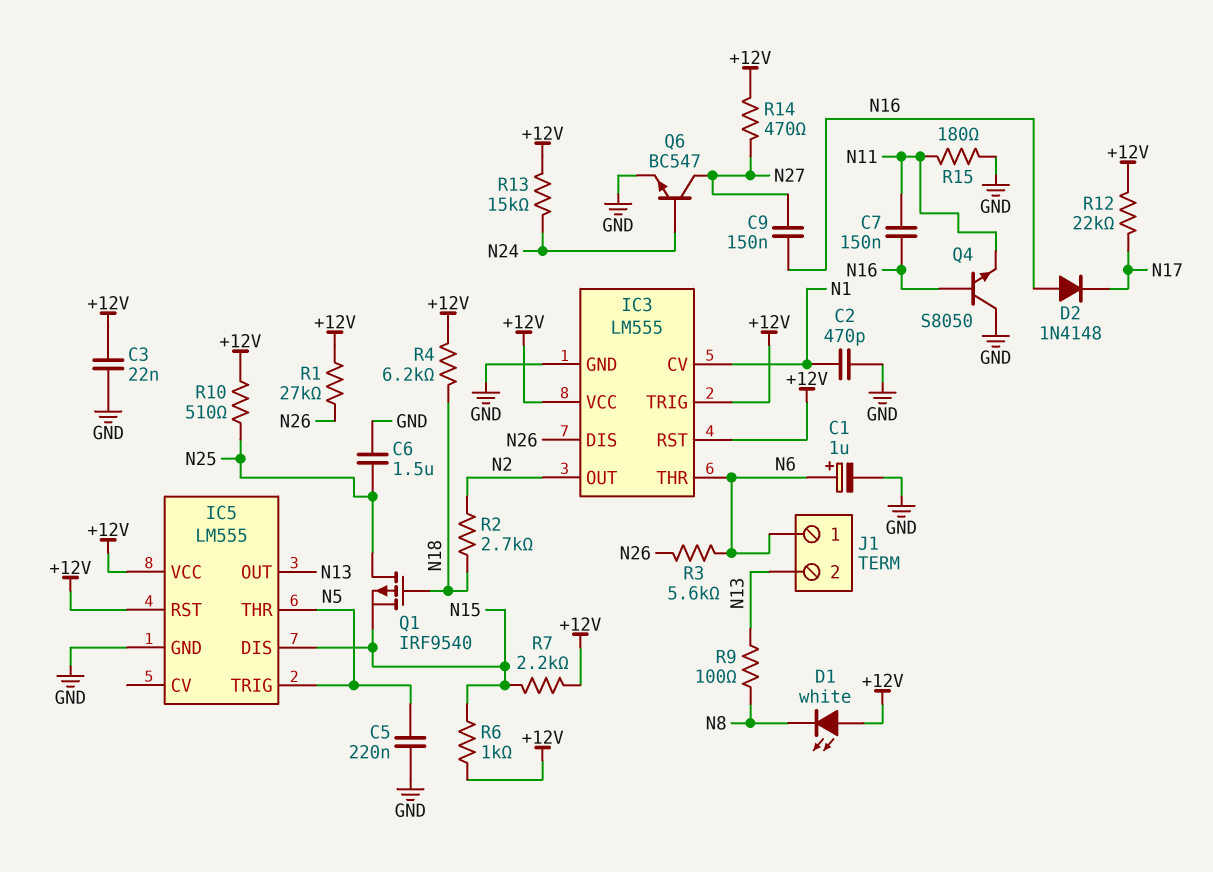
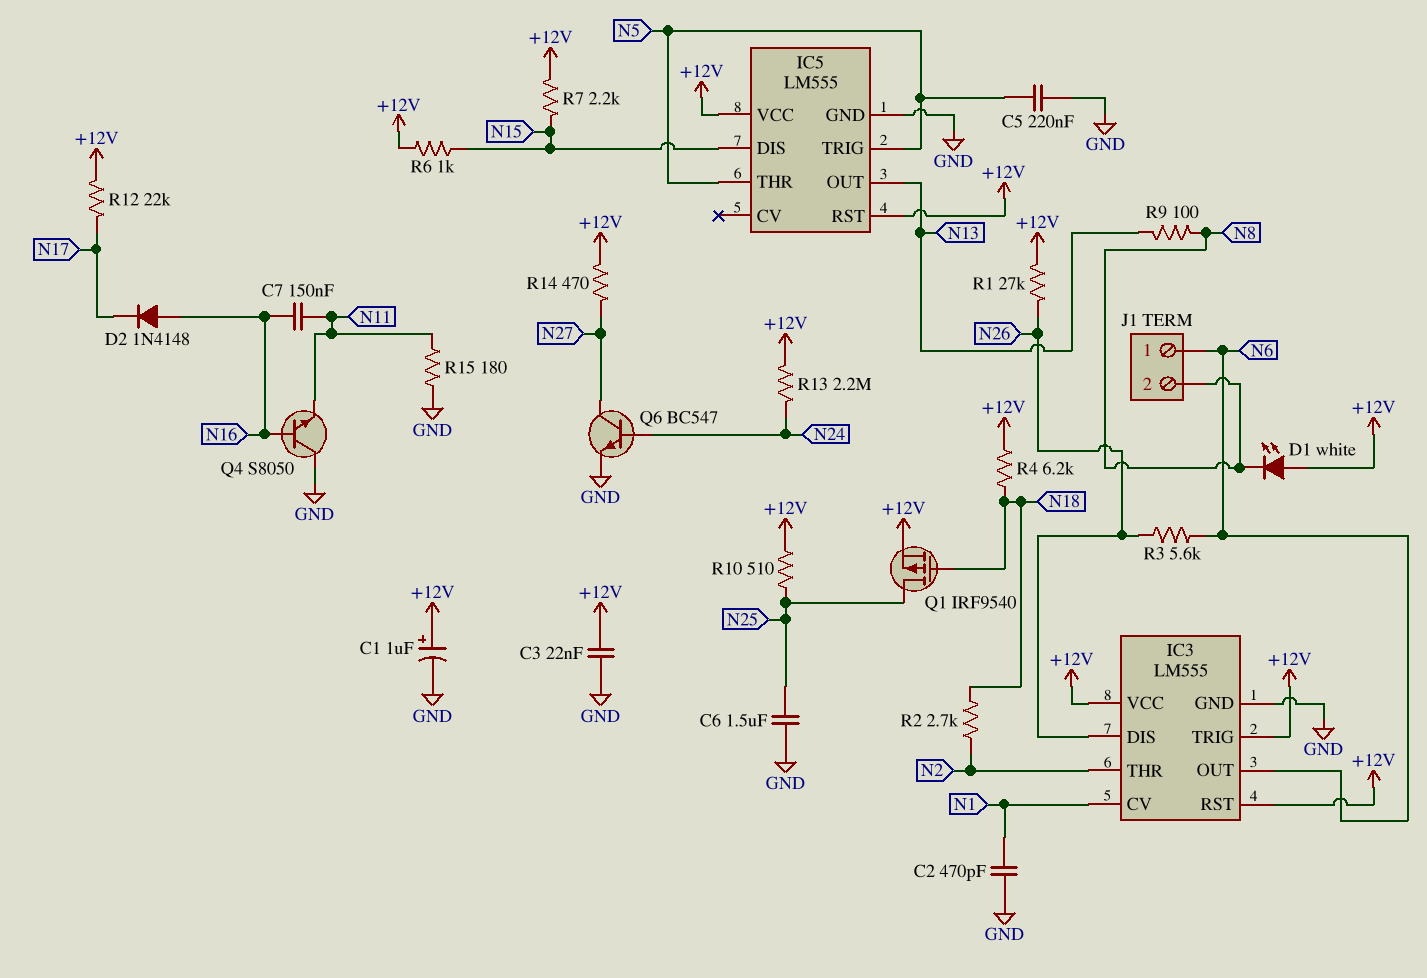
C1: 1uF (plus N6, minus GND) -> 1uF (plus +12V, minus GND)
C9: 150nF (N16, N27) -> none
IC3 pin OUT: N2 -> N6
IC3 pin THR: N6 -> N2
J1 pin 2: N13 -> N8
Q1: PMOS IRF9540 (G N18, D N25, S N15) -> PMOS IRF9540 (G N18, D N25, S +12V)
R13: 15k (+12V, N24) -> 2.2M (+12V, N24)

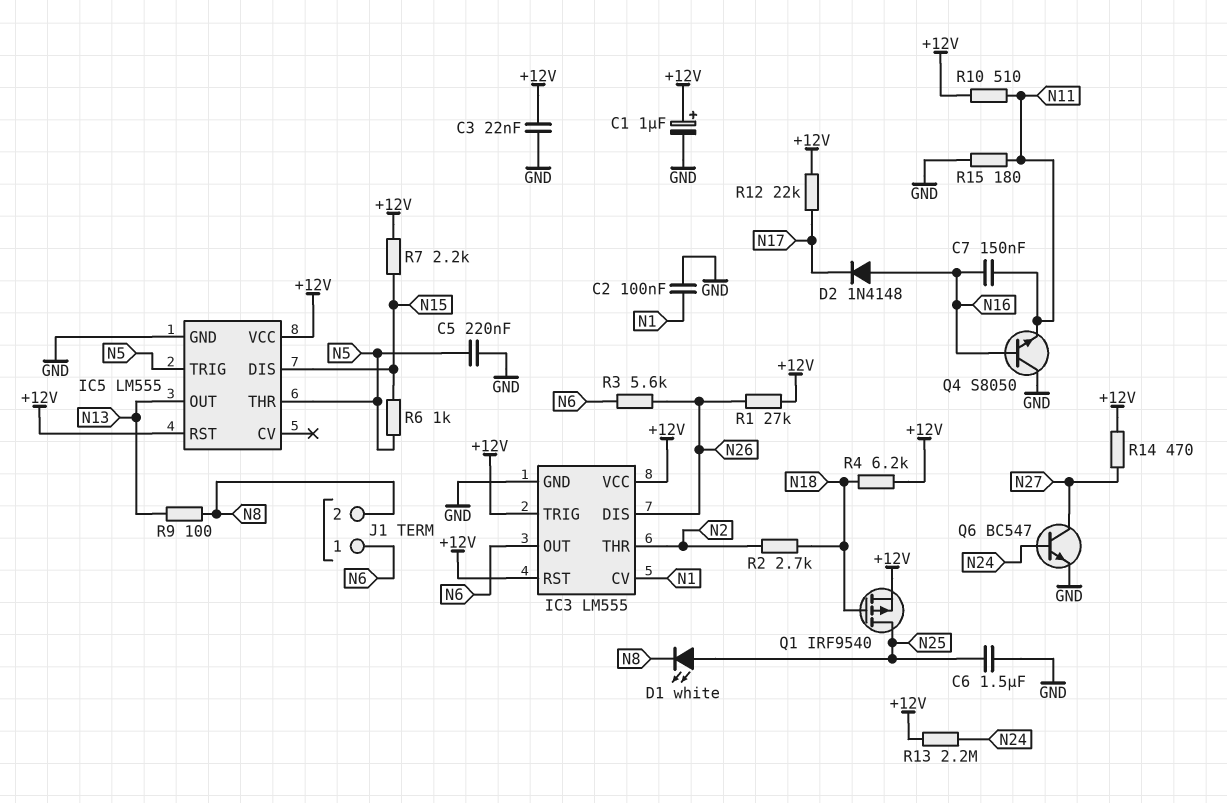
C2: 470pF (GND, N1) -> 100nF (GND, N1)
D1: LED white (A +12V, K N8) -> LED white (A N25, K N8)
R6: 1k (+12V, N15) -> 1k (N5, N15)
R10: 510 (+12V, N25) -> 510 (+12V, N11)

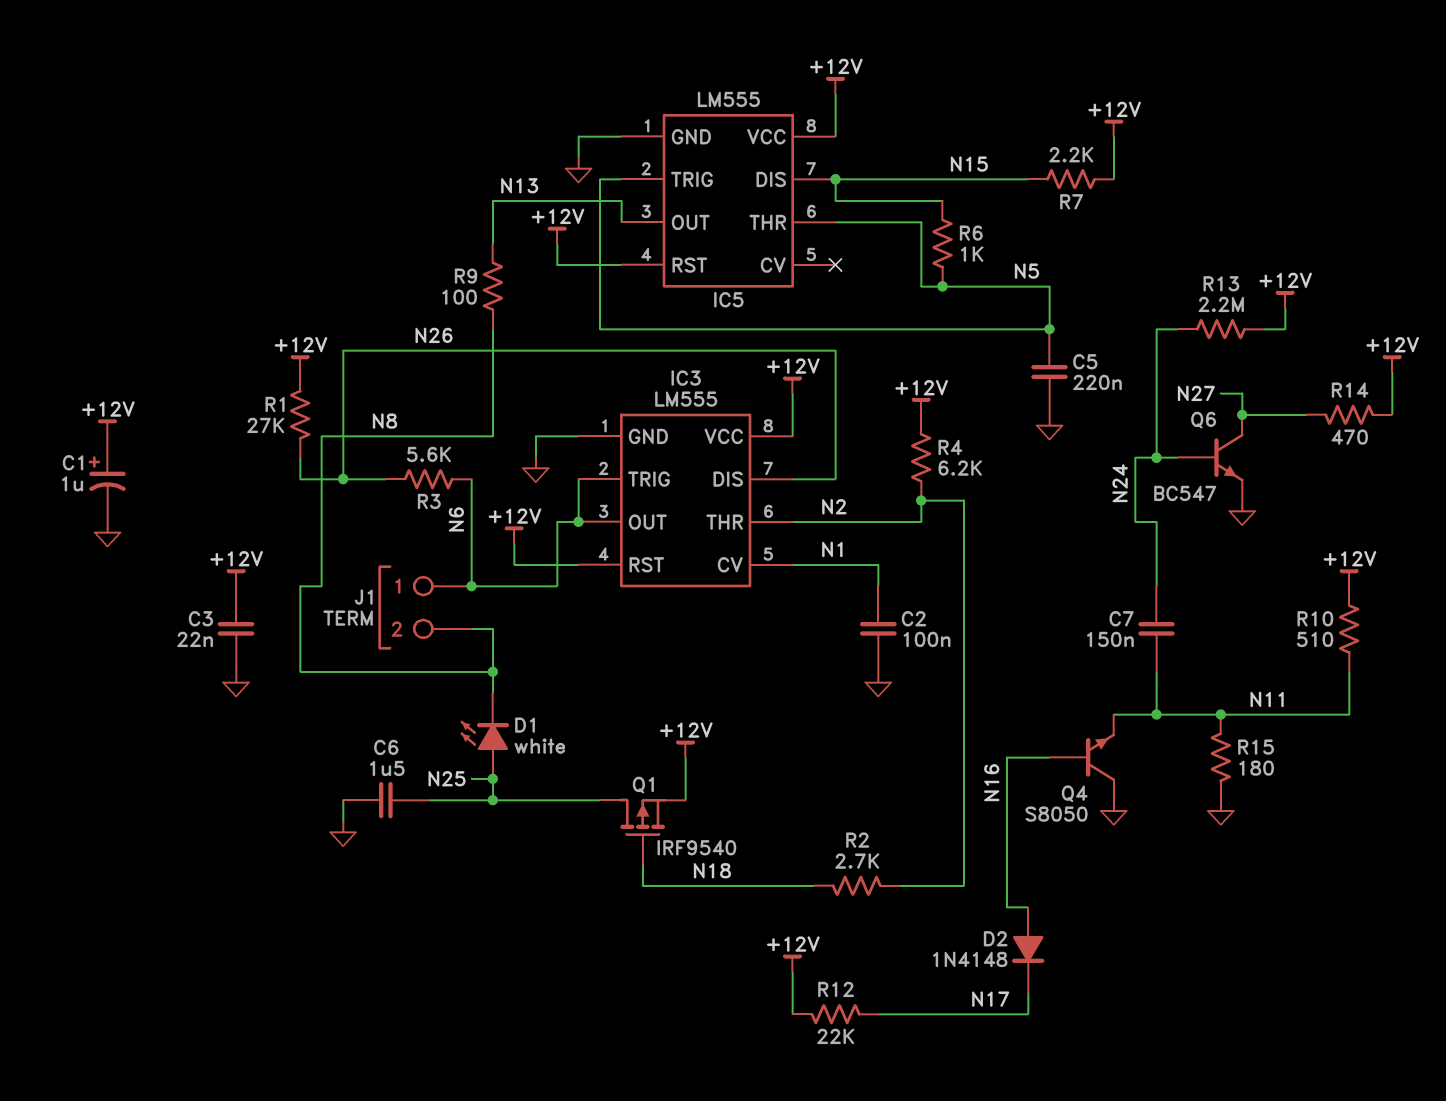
C7: 150nF (N11, N16) -> 150nF (N11, N24)
IC3 pin TRIG: +12V -> N6
R4: 6.2k (+12V, N18) -> 6.2k (+12V, N2)

